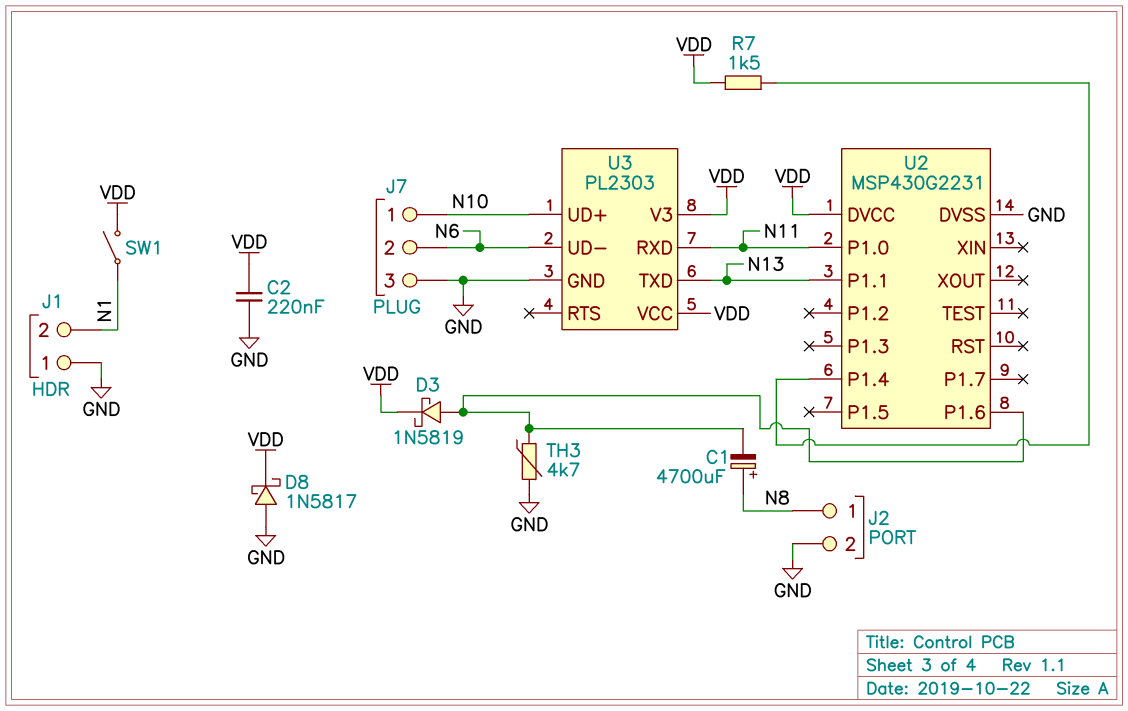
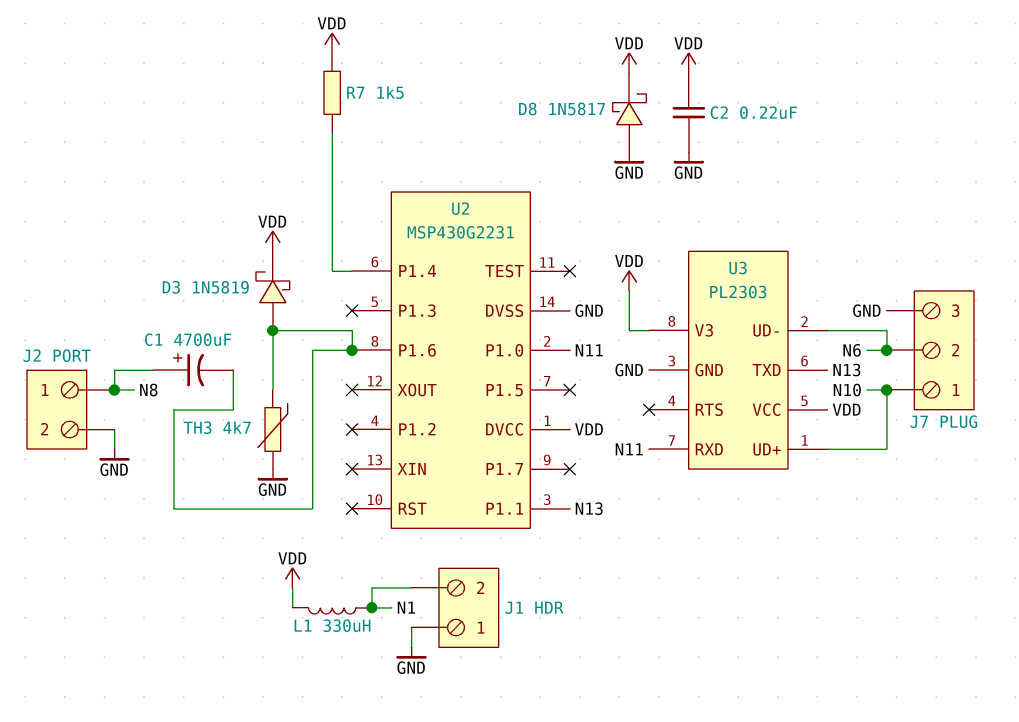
L1: none -> 330uH (N1, VDD)
SW1: switch (N1, VDD) -> none

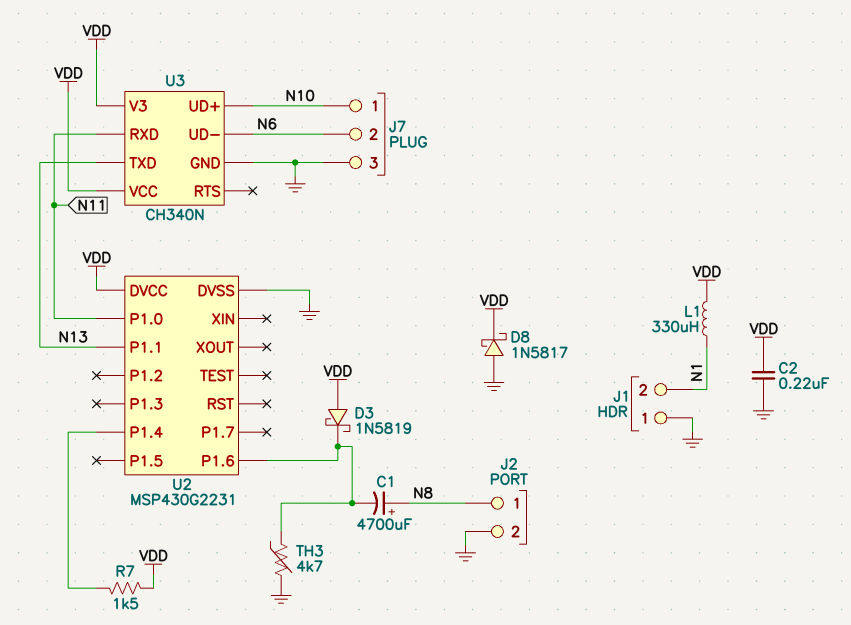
D3: schottky 1N5819 (A U2/P1.6, K VDD) -> schottky 1N5819 (A VDD, K U2/P1.6)
U3: PL2303 -> CH340N

